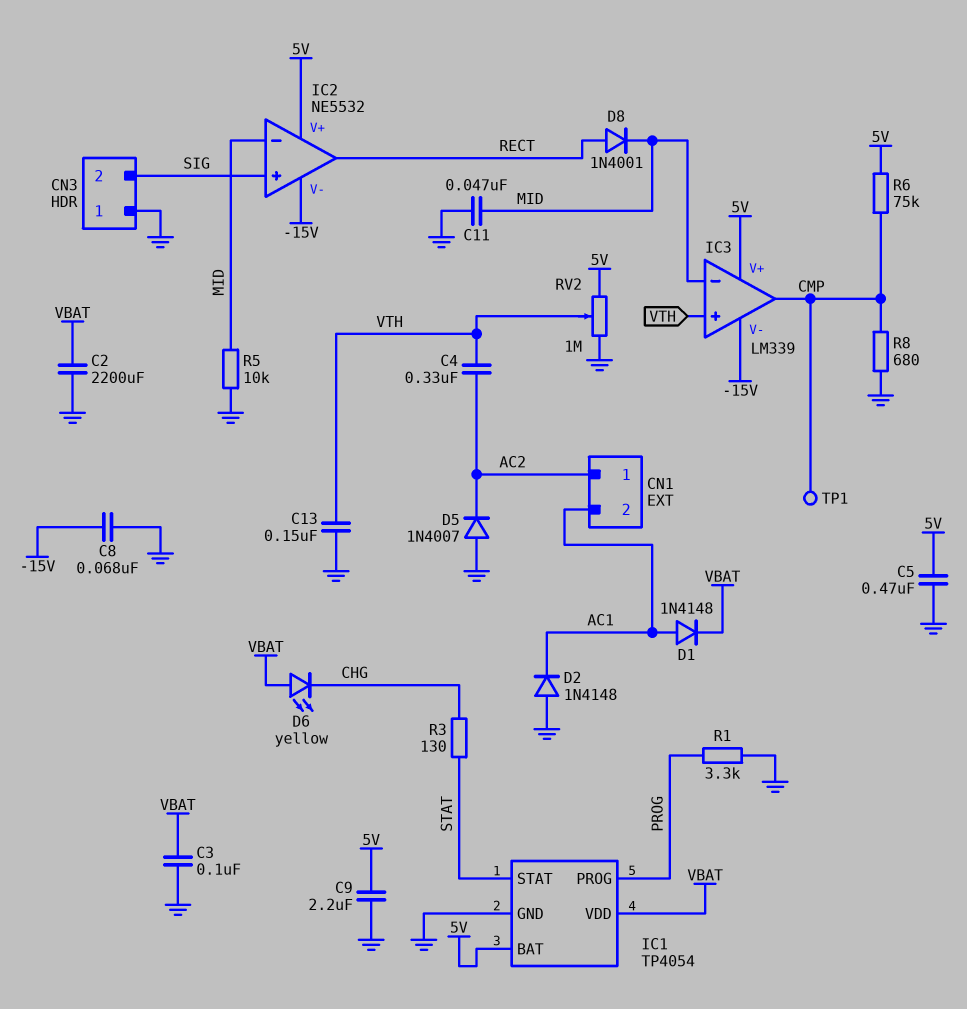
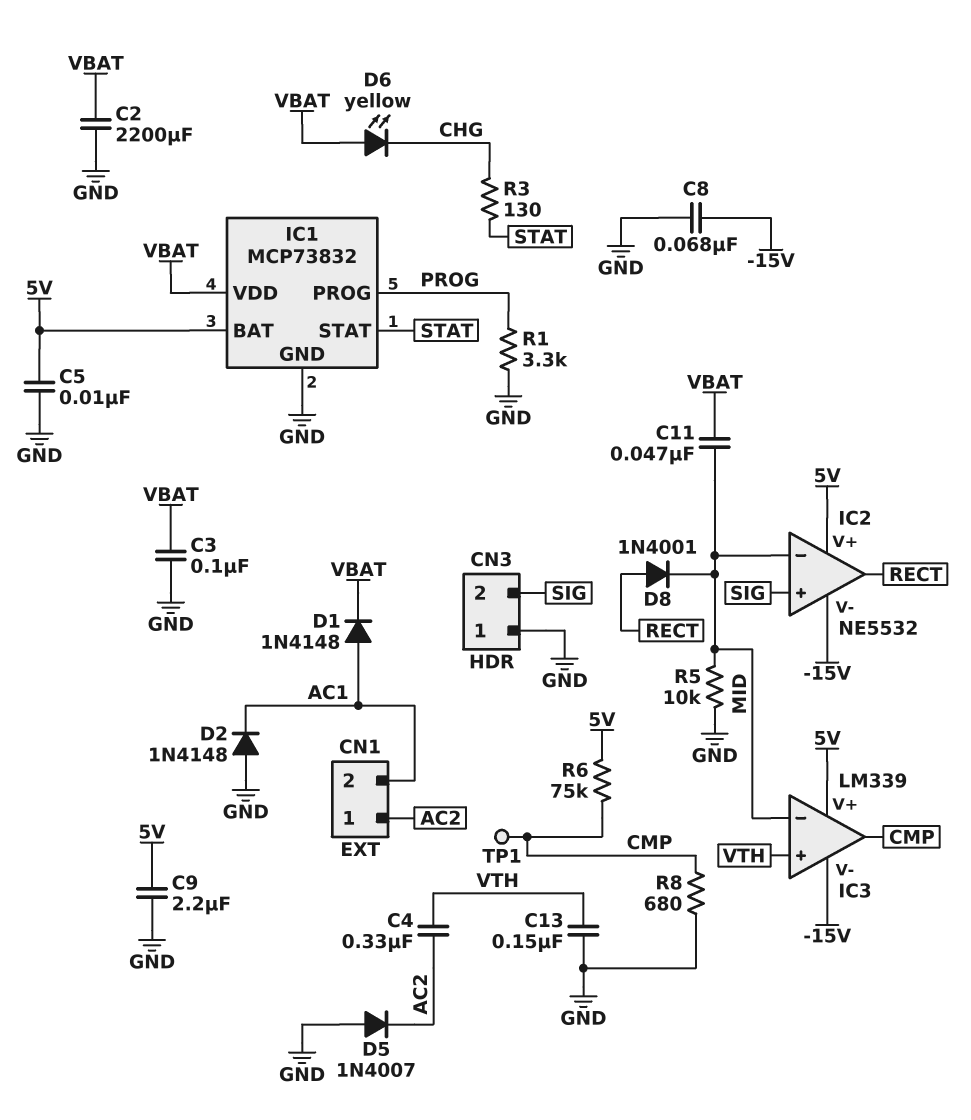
C5: 470nF (5V, GND) -> 10nF (5V, GND)
C11: 47nF (GND, MID) -> 47nF (MID, VBAT)
IC1: TP4054 -> MCP73832
RV2: 1M (5V, GND, wiper VTH) -> none

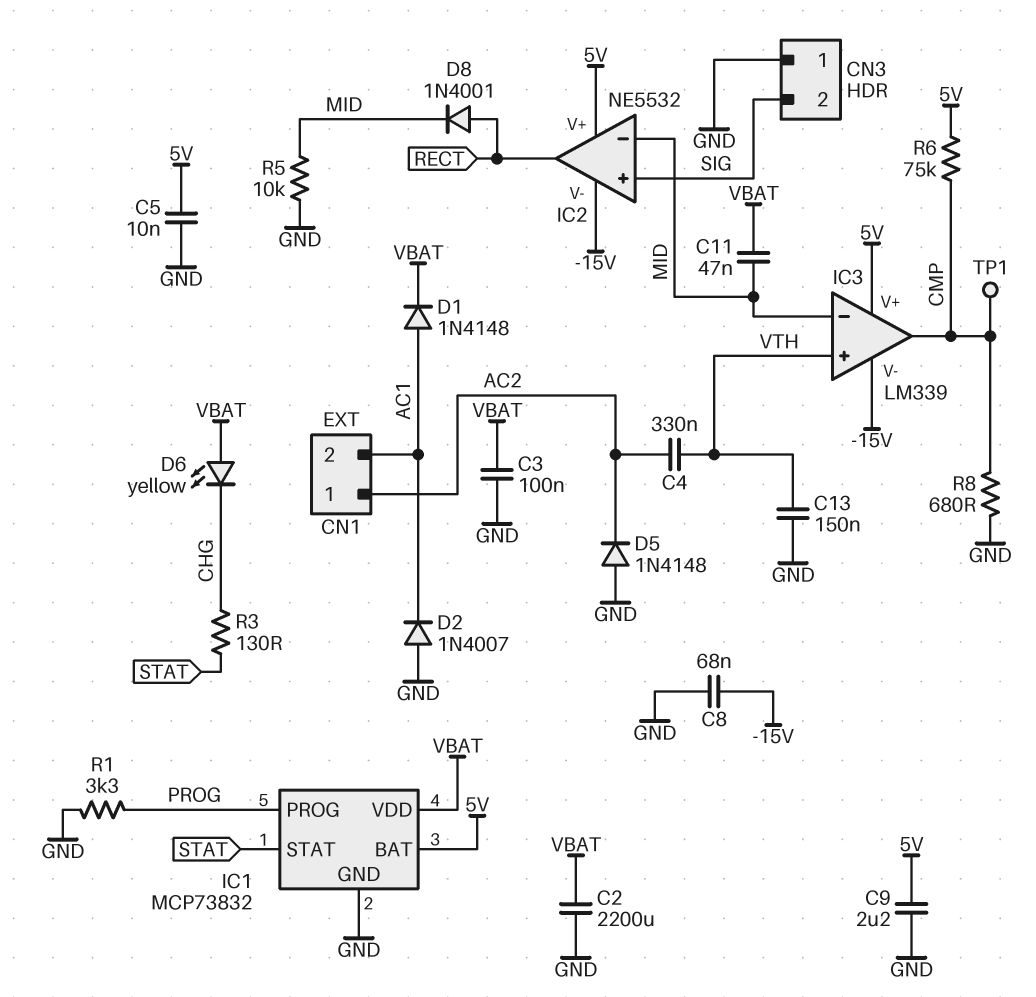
D2: diode 1N4148 (A GND, K AC1) -> diode 1N4007 (A GND, K AC1)
D5: diode 1N4007 (A GND, K AC2) -> diode 1N4148 (A GND, K AC2)

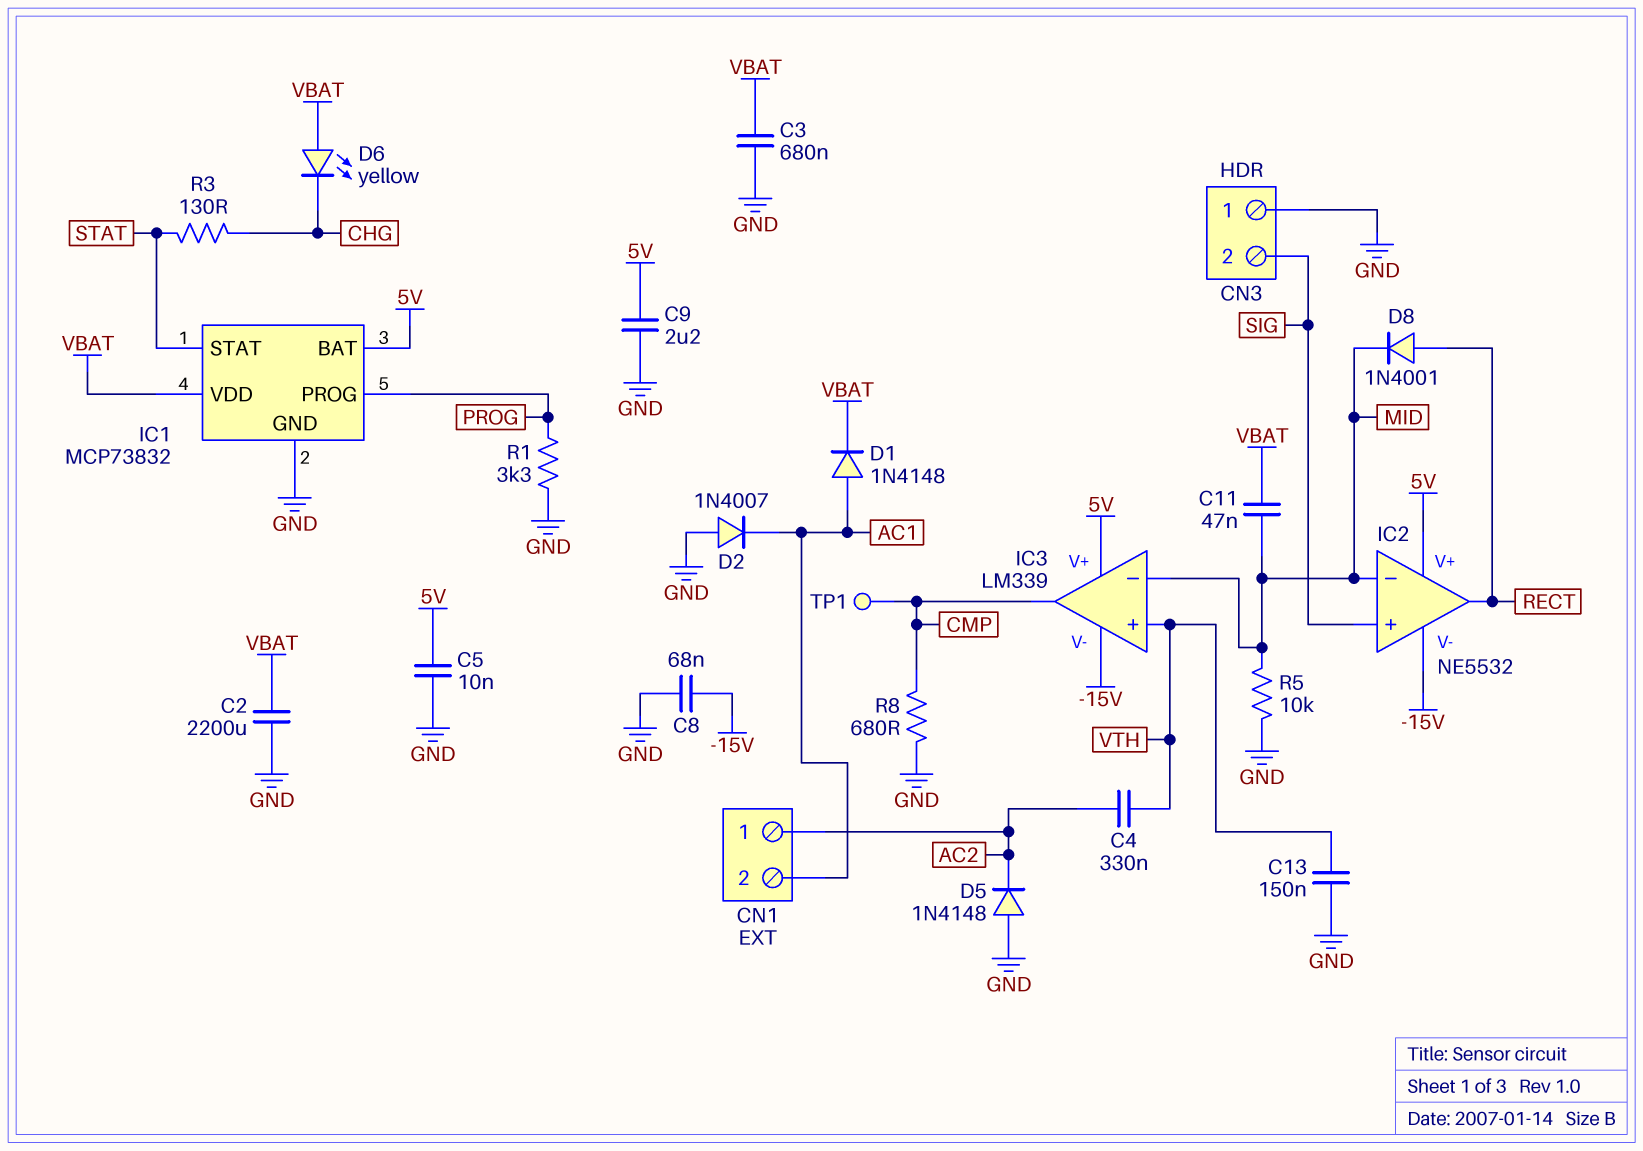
C3: 100nF (GND, VBAT) -> 680nF (GND, VBAT)
R6: 75k (5V, CMP) -> none

